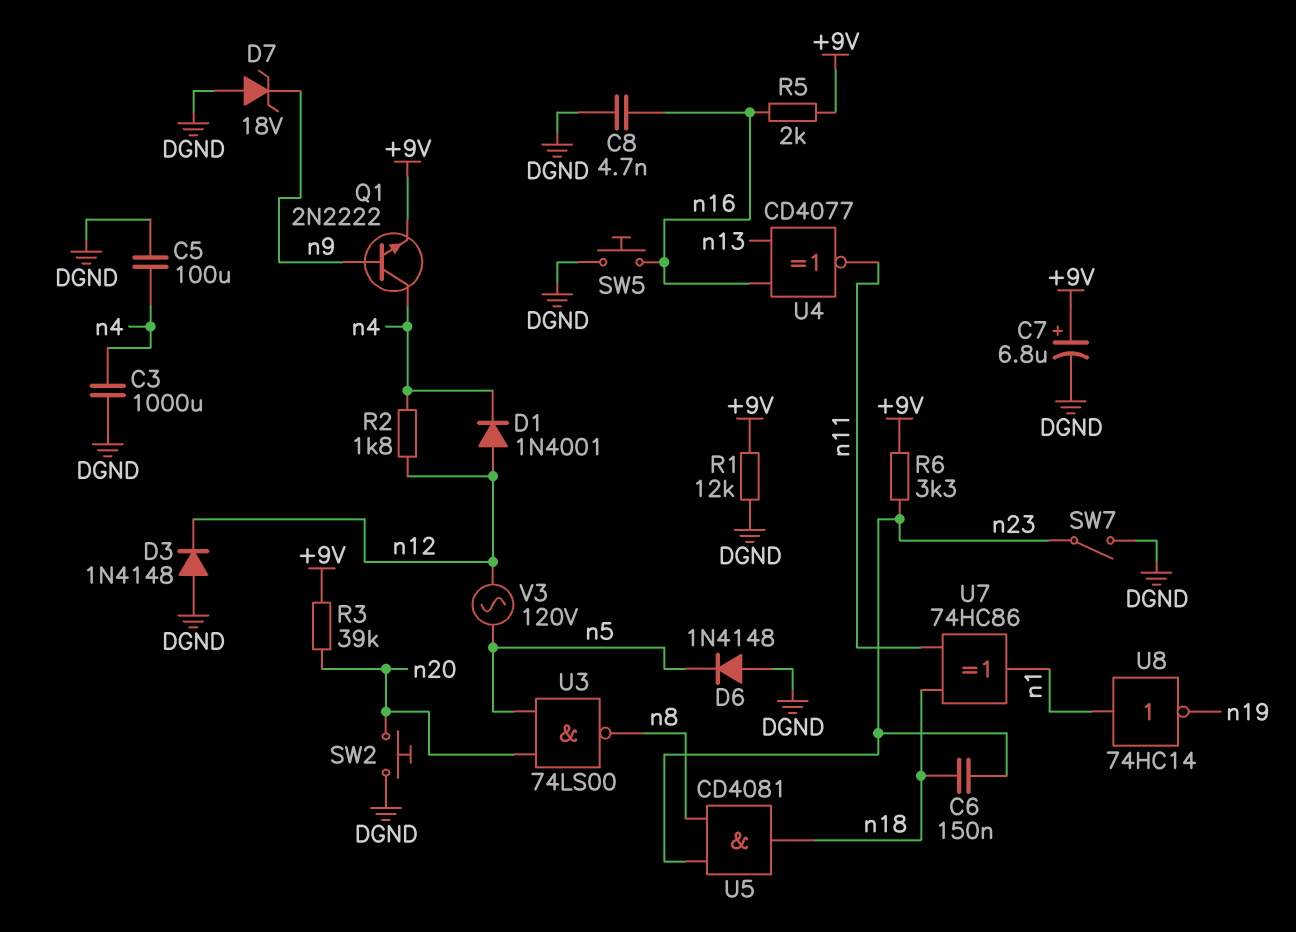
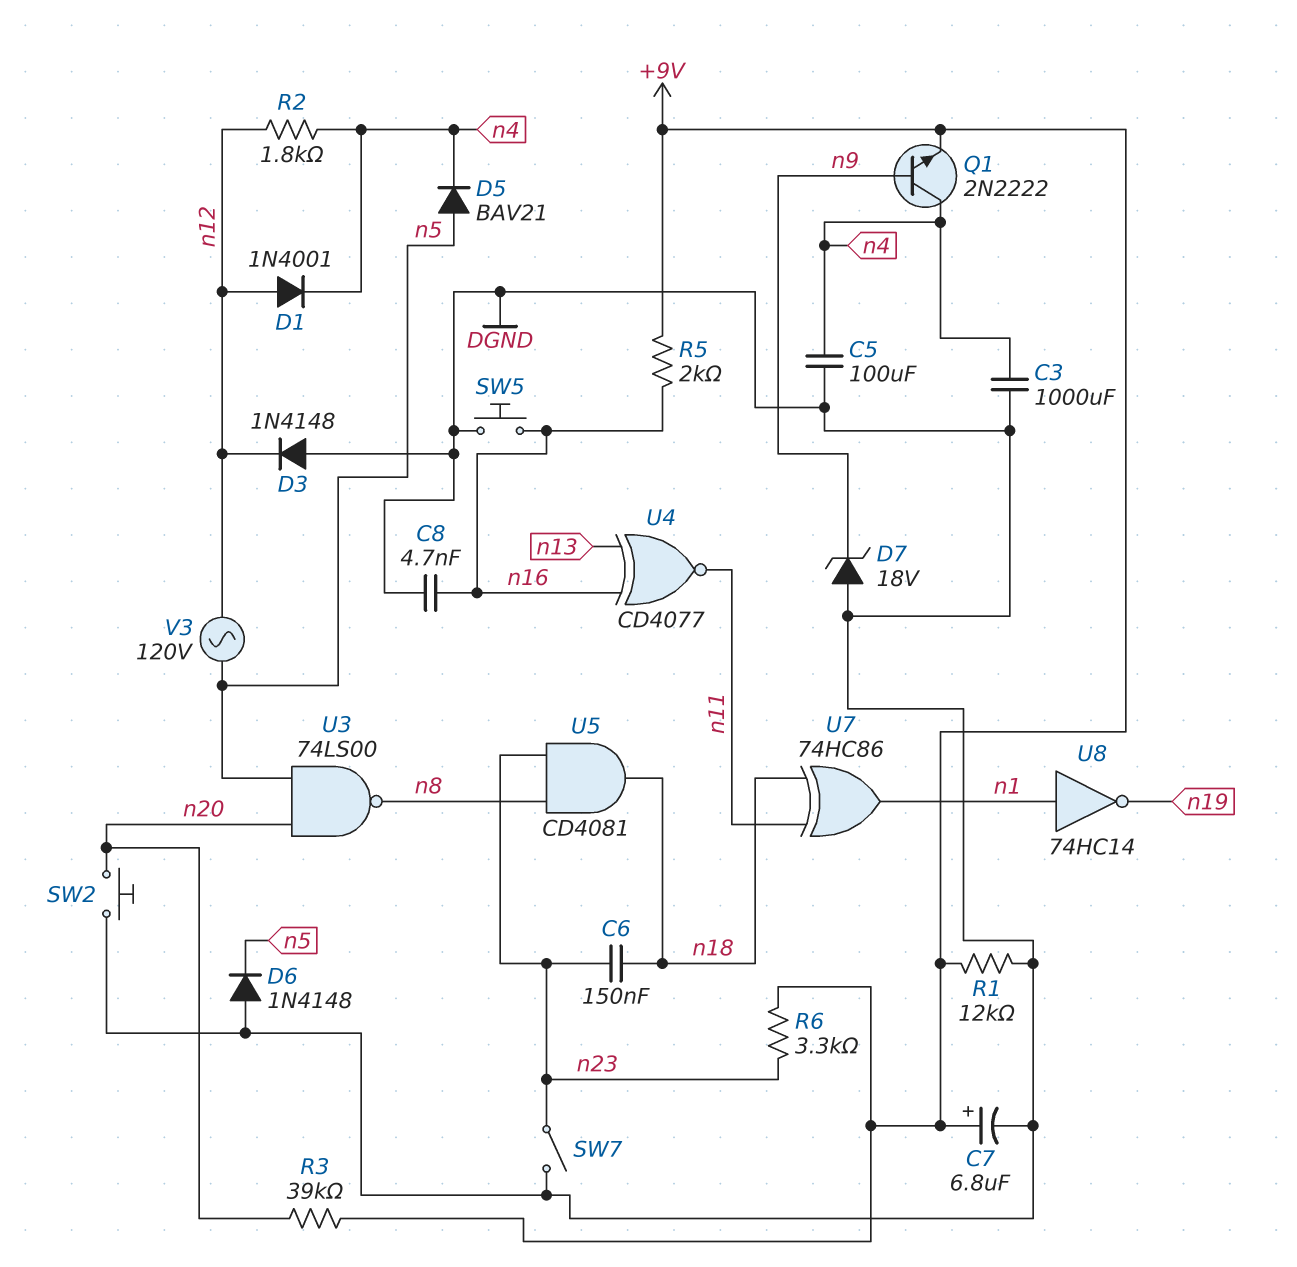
D5: none -> diode BAV21 (A n5, K n4)

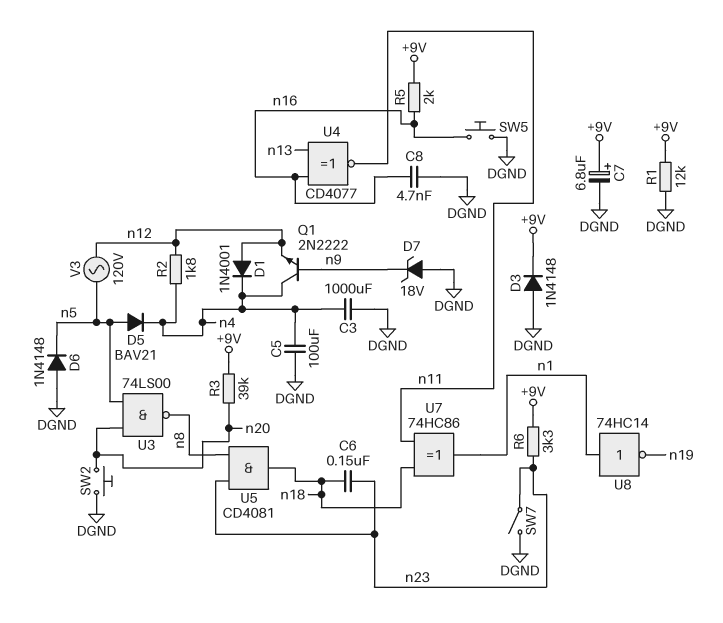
D3: diode 1N4148 (A DGND, K n12) -> diode 1N4148 (A DGND, K +9V)
Q1: NPN 2N2222 (B n9, C n4, E +9V) -> NPN 2N2222 (B n9, C n4, E n12)

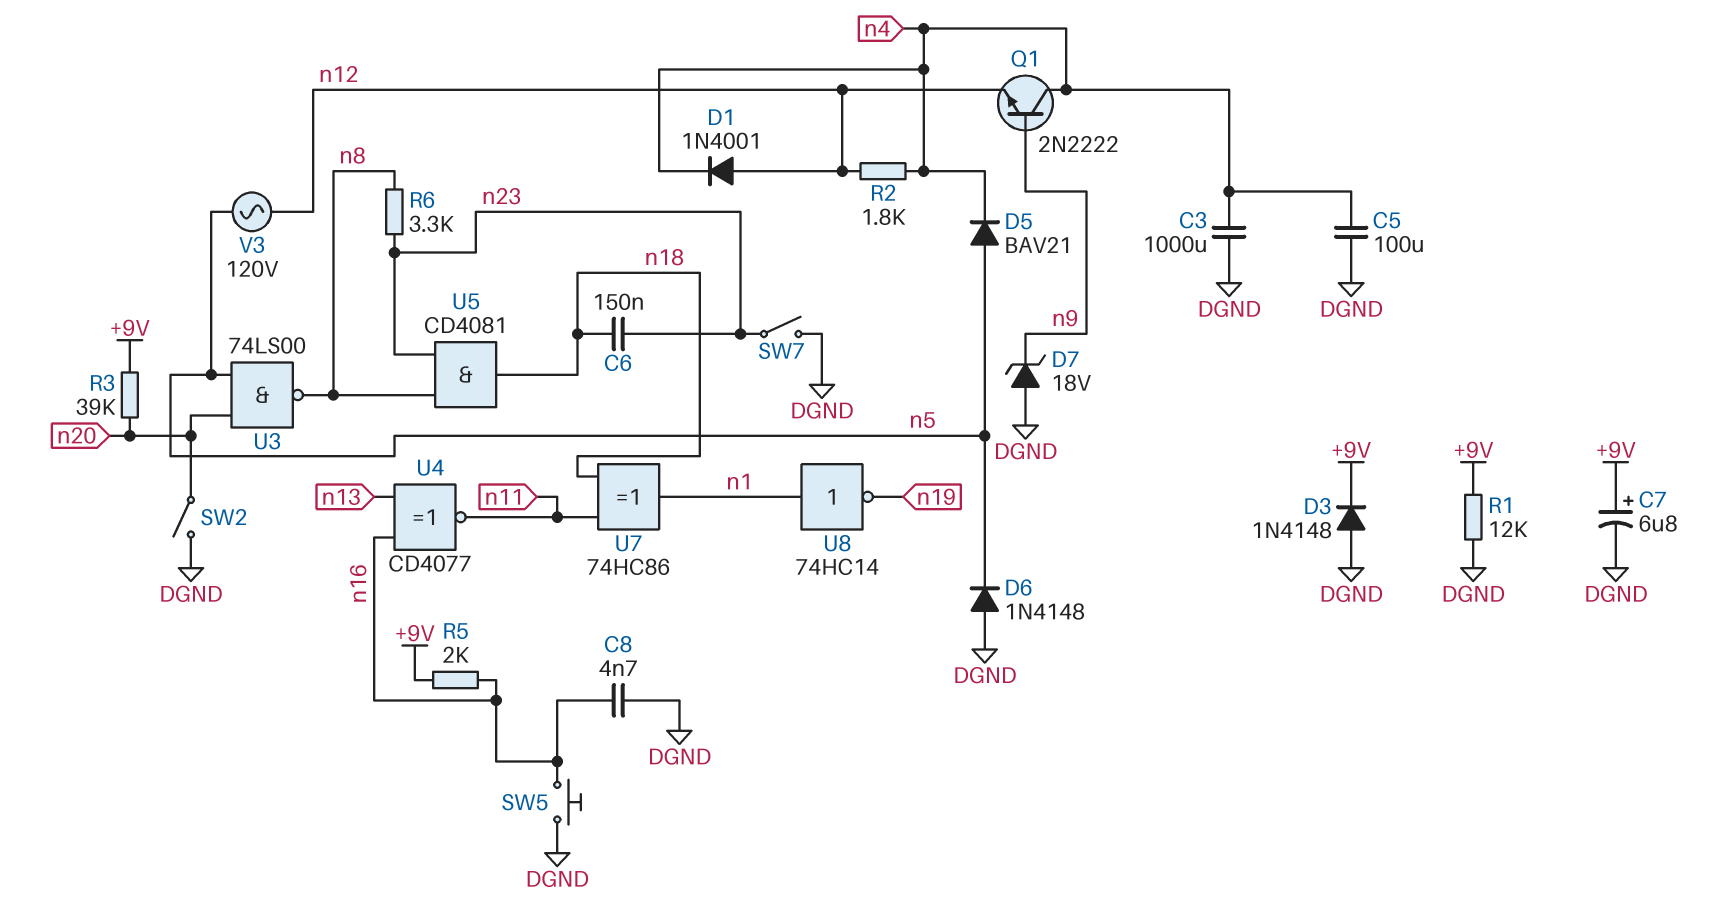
R6: 3.3k (+9V, n23) -> 3.3k (n8, n23)
SW2: button (DGND, n20) -> switch (DGND, n20)

